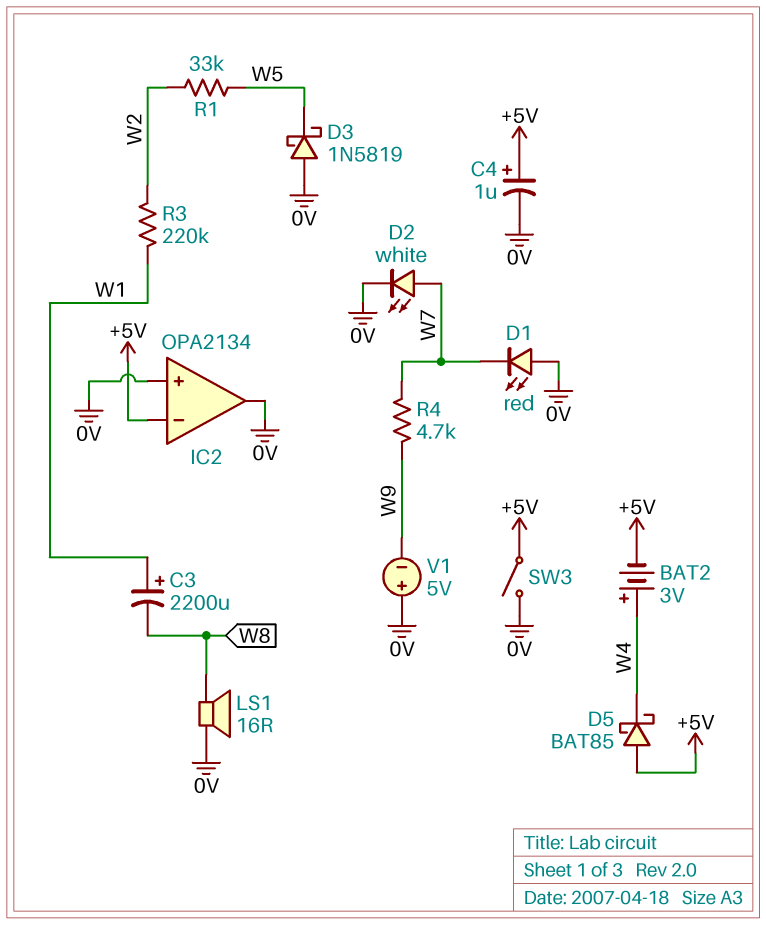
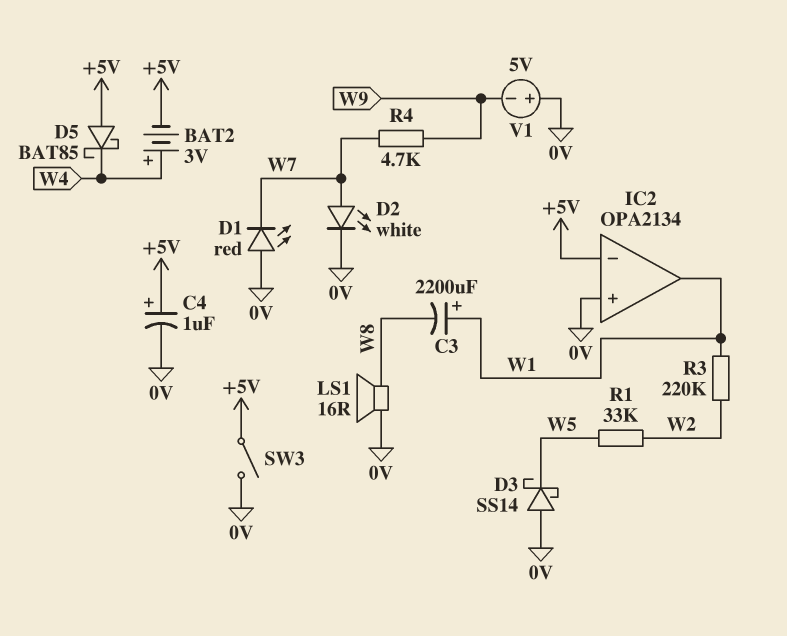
D3: schottky 1N5819 (A 0V, K W5) -> schottky SS14 (A 0V, K W5)
IC2 pin out: 0V -> W1

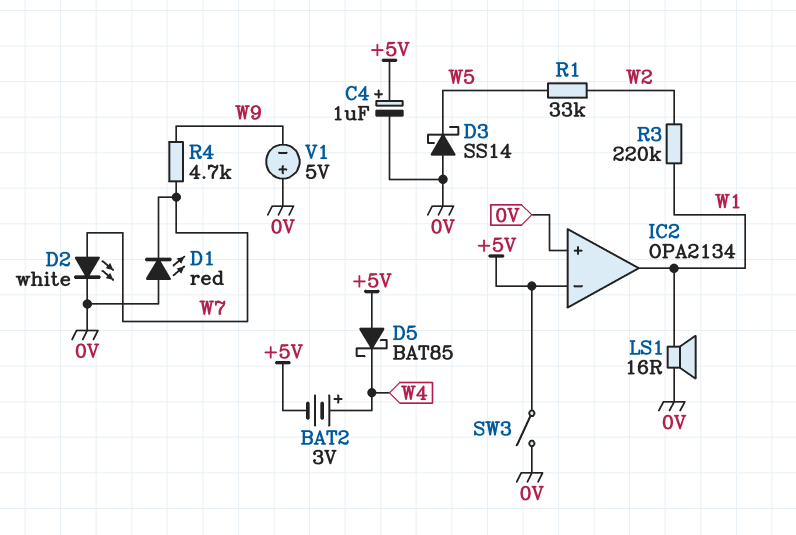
C3: 2200uF (plus W1, minus W8) -> none
LS1: speaker 16R (0V, W8) -> speaker 16R (0V, W1)

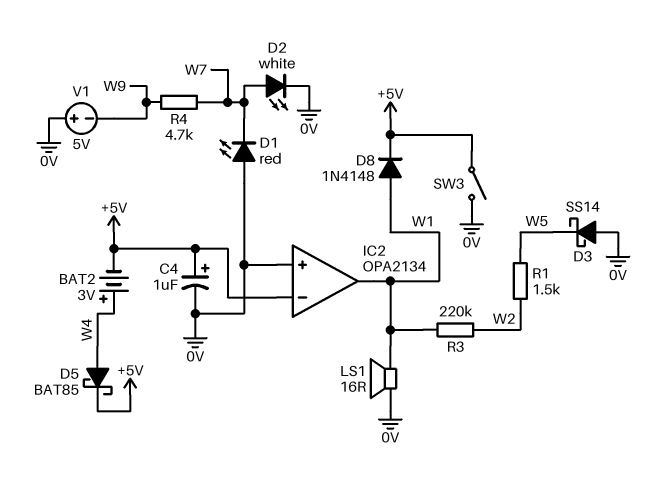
D5: schottky BAT85 (A +5V, K W4) -> schottky BAT85 (A W4, K +5V)
D8: none -> diode 1N4148 (A W1, K +5V)
R1: 33k (W2, W5) -> 1.5k (W2, W5)

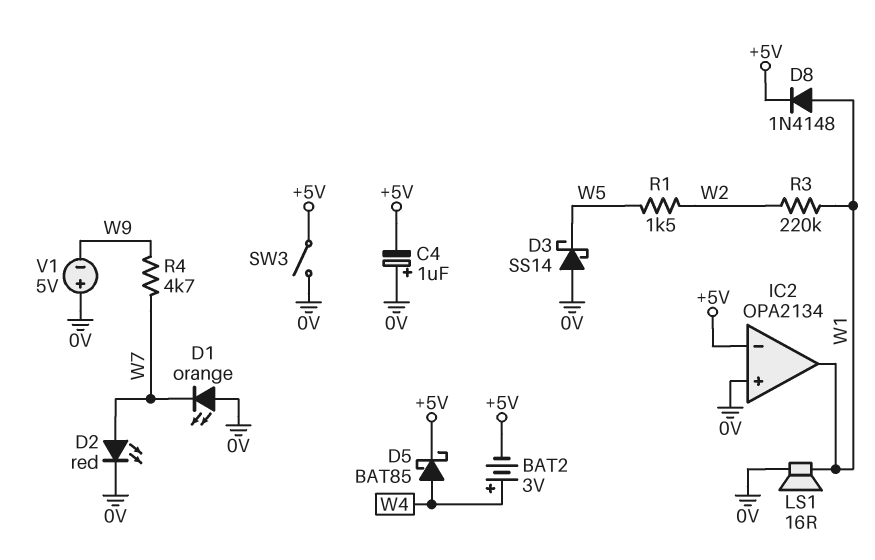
C4: 1uF (plus +5V, minus 0V) -> 1uF (plus 0V, minus +5V)
D1: LED red (A 0V, K W7) -> LED orange (A 0V, K W7)
D2: LED white (A W7, K 0V) -> LED red (A W7, K 0V)

